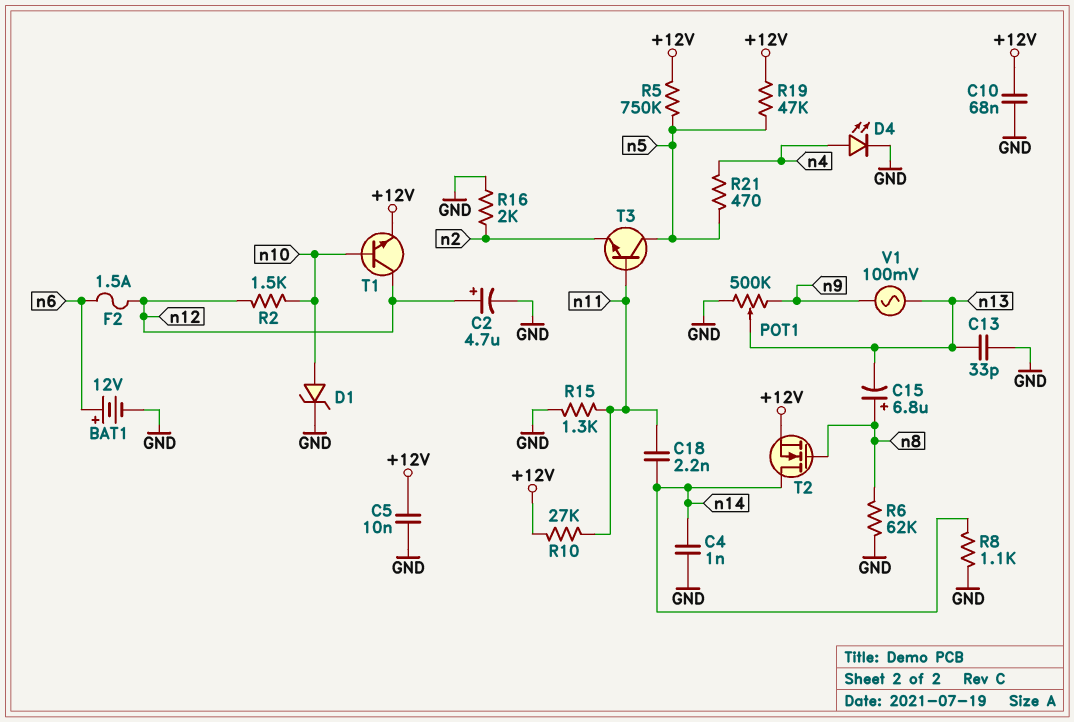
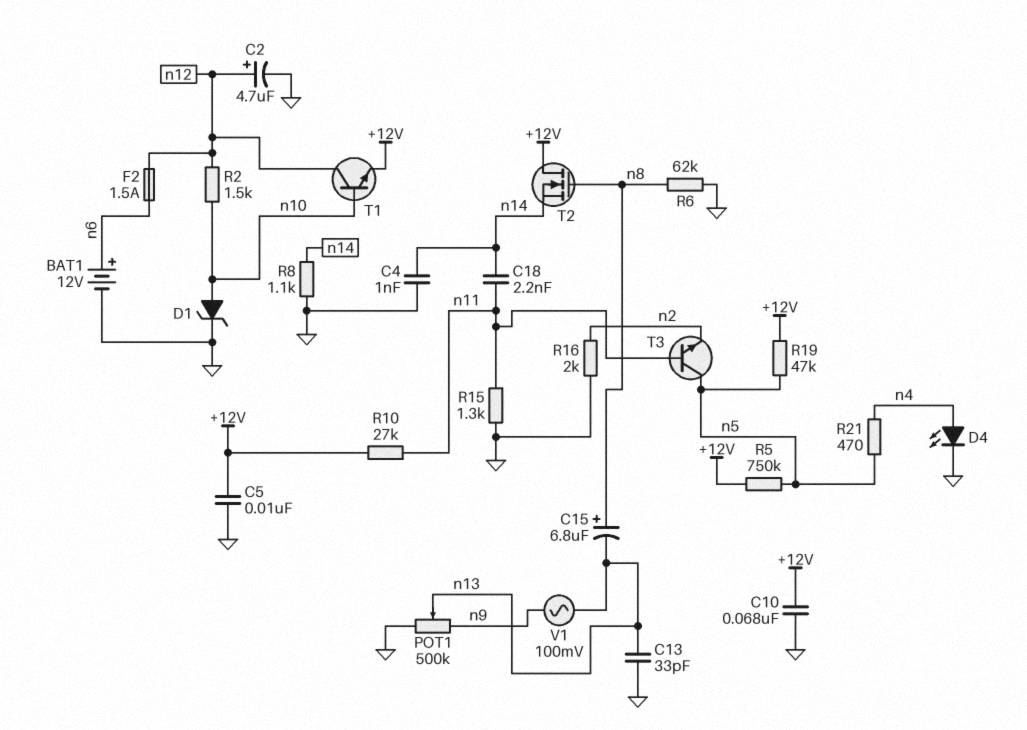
T2: NMOS (G n8, D n14, S +12V) -> NMOS (G n8, D +12V, S n14)

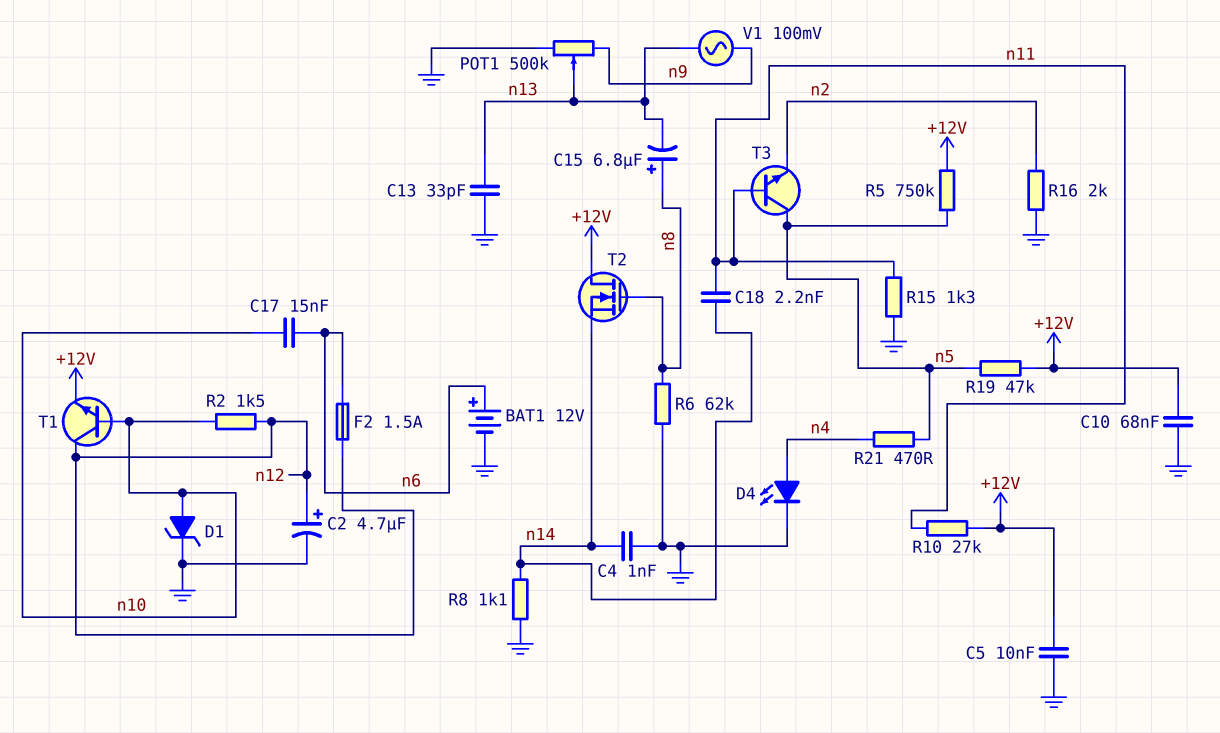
C17: none -> 15nF (n6, n10)

